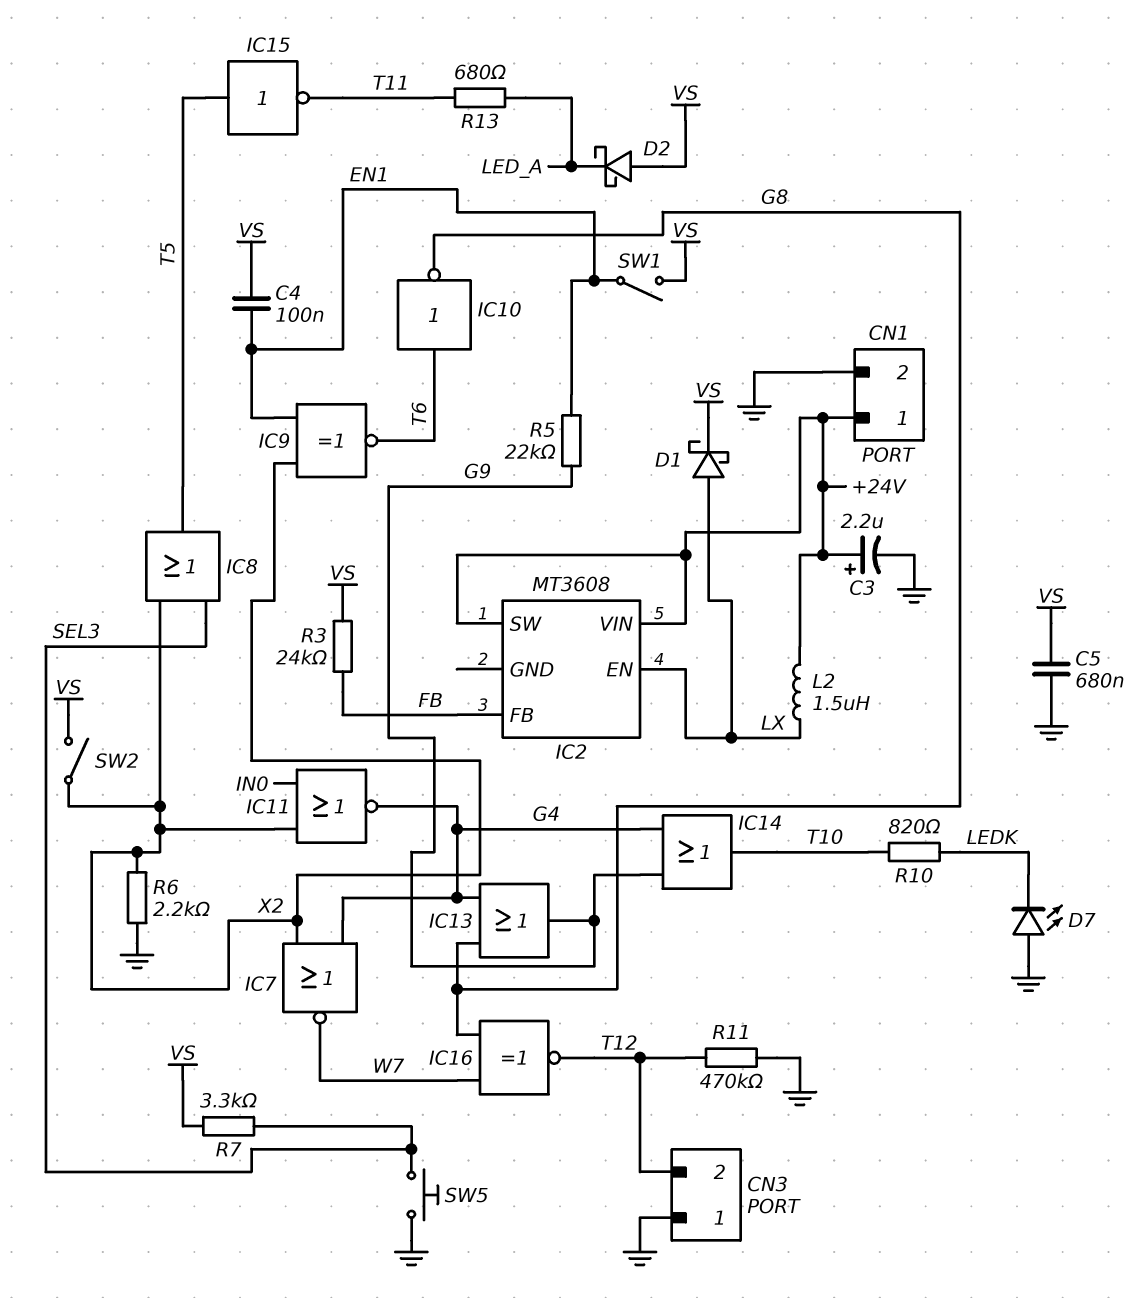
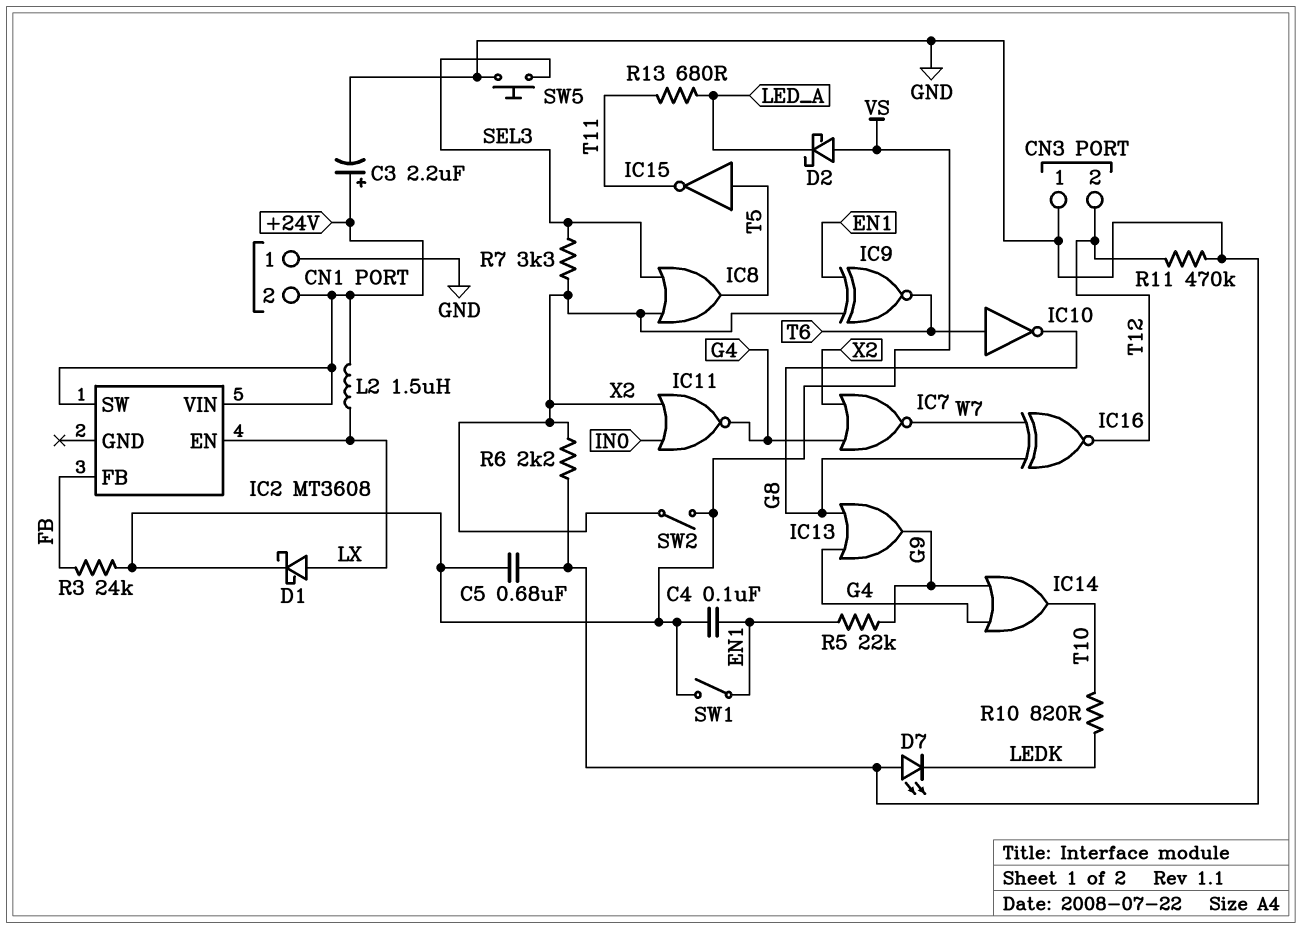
CN1 pin 1: +24V -> GND
CN1 pin 2: GND -> +24V
R7: 3.3k (SEL3, VS) -> 3.3k (SEL3, X2)

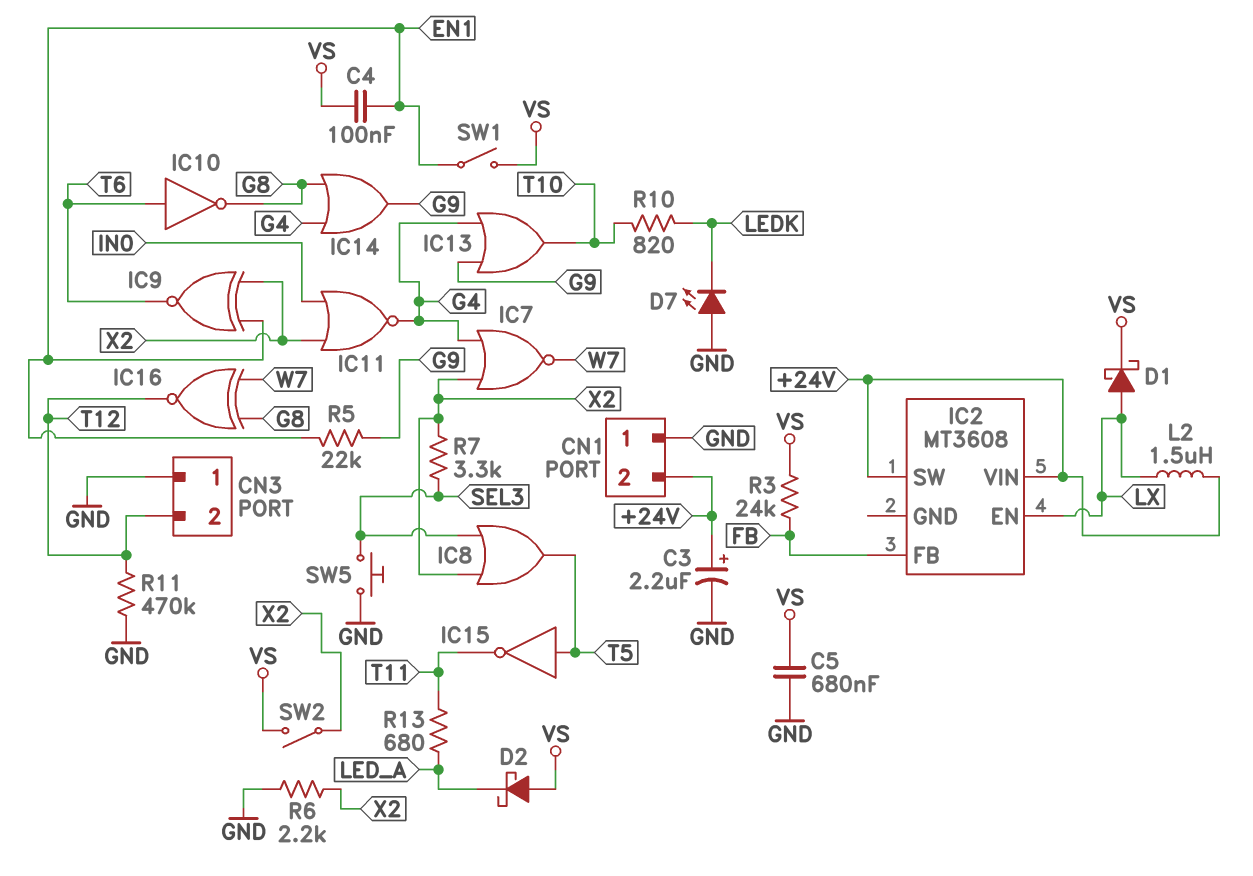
IC13: OR (in G4, in G8, out G9) -> OR (in G4, in G9, out T10)
IC14: OR (in G4, in G9, out T10) -> OR (in G4, in G8, out G9)

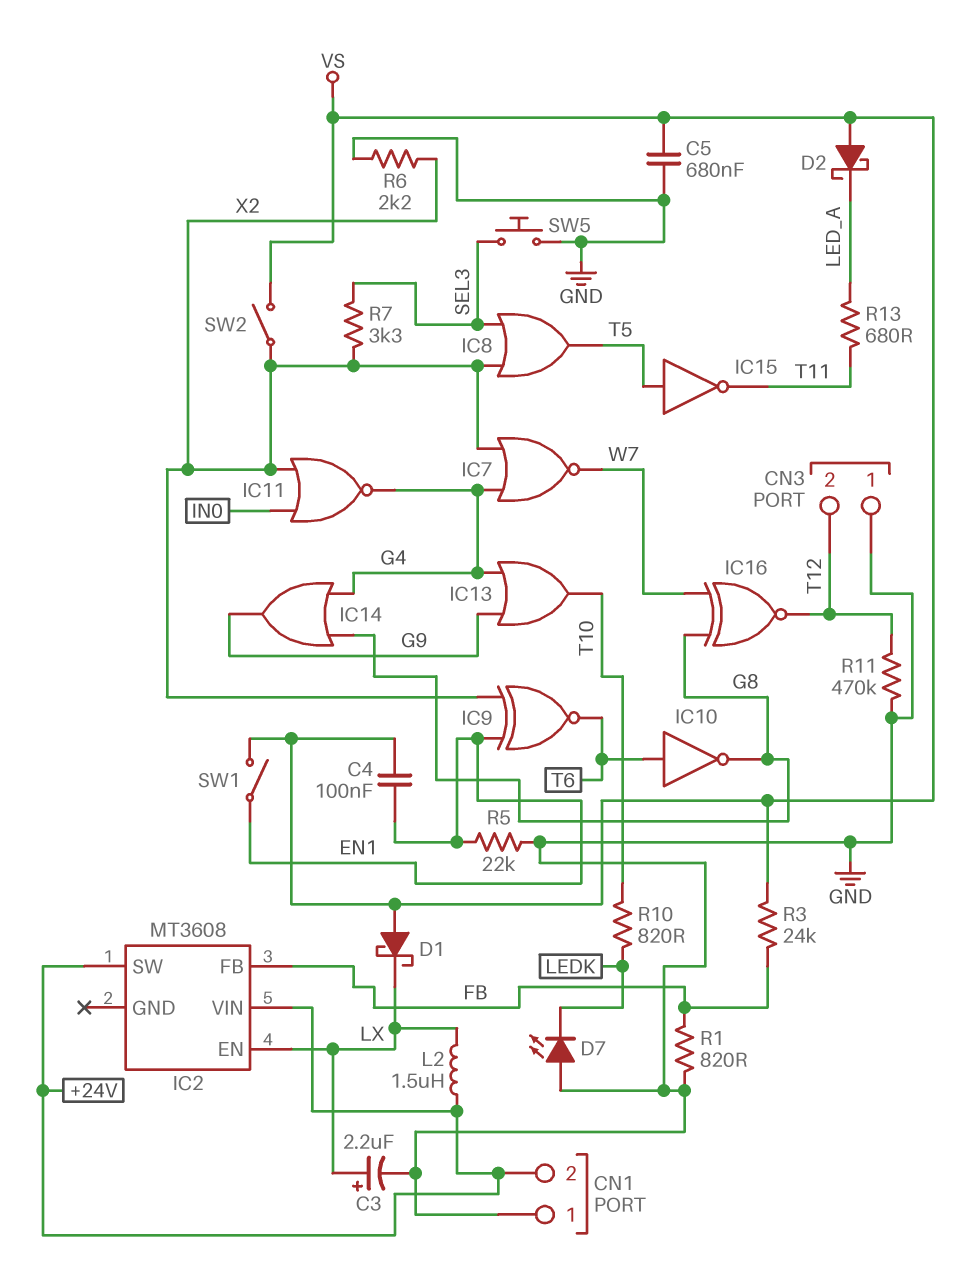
C3: 2.2uF (plus +24V, minus GND) -> 2.2uF (plus LX, minus GND)
D1: schottky (A LX, K VS) -> schottky (A VS, K LX)
R1: none -> 820 (FB, GND)
R5: 22k (EN1, G9) -> 22k (EN1, GND)

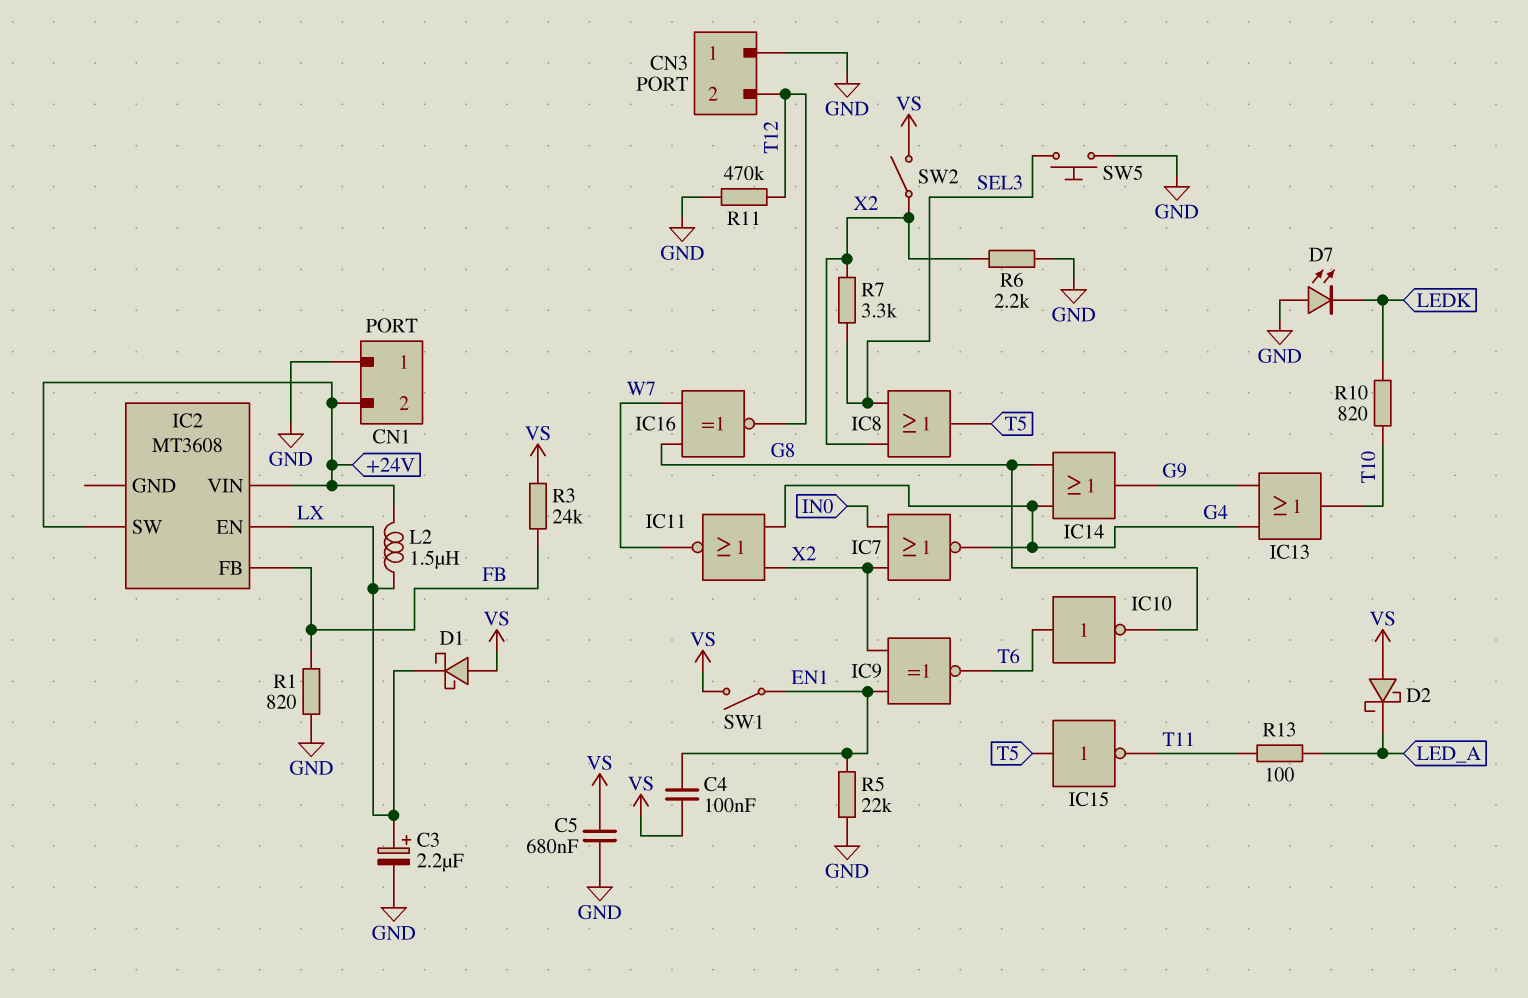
IC7: NOR (in G4, in X2, out W7) -> NOR (in IN0, in X2, out G4)
IC11: NOR (in IN0, in X2, out G4) -> NOR (in G4, in X2, out W7)
R13: 680 (LED_A, T11) -> 100 (LED_A, T11)

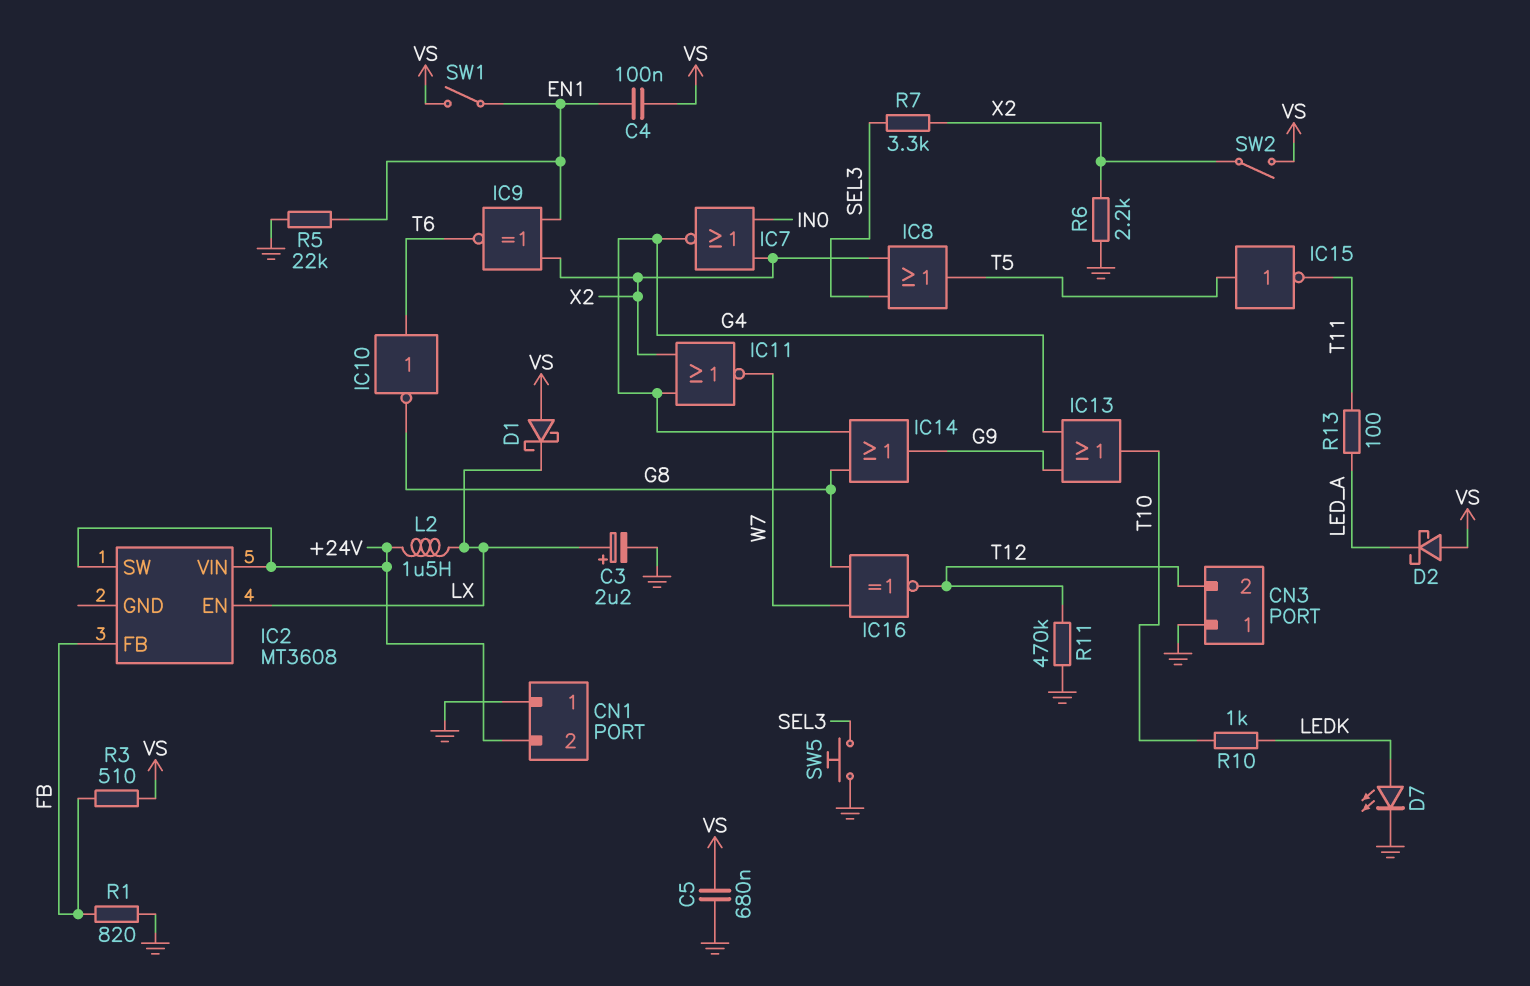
D7: LED (A GND, K LEDK) -> LED (A LEDK, K GND)
R3: 24k (FB, VS) -> 510 (FB, VS)
R10: 820 (LEDK, T10) -> 1k (LEDK, T10)

